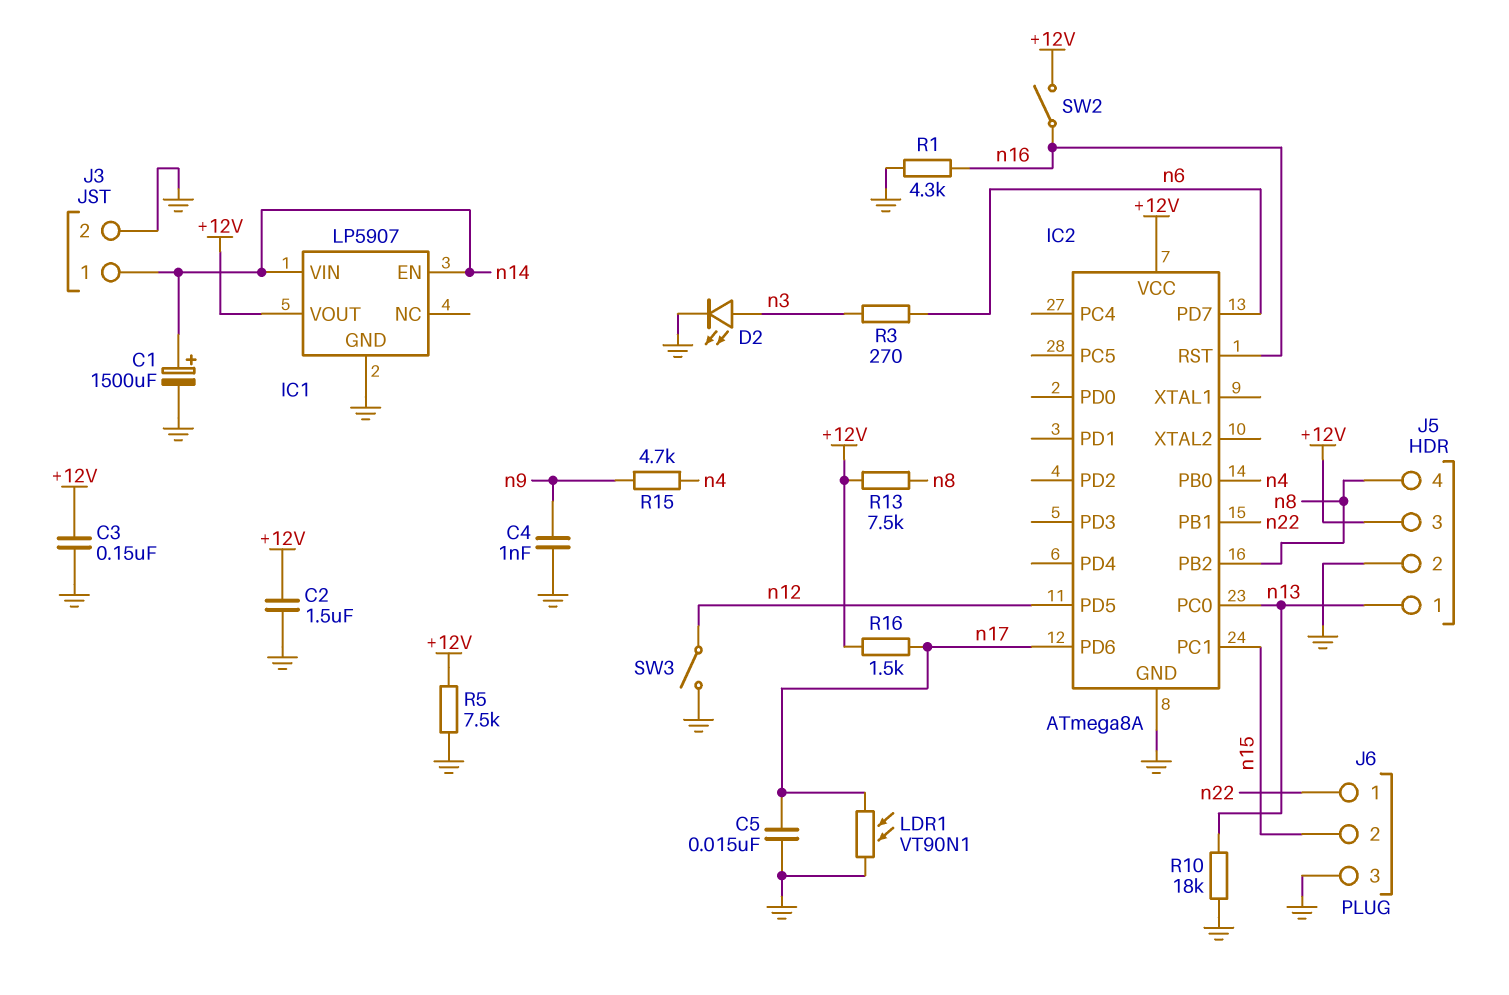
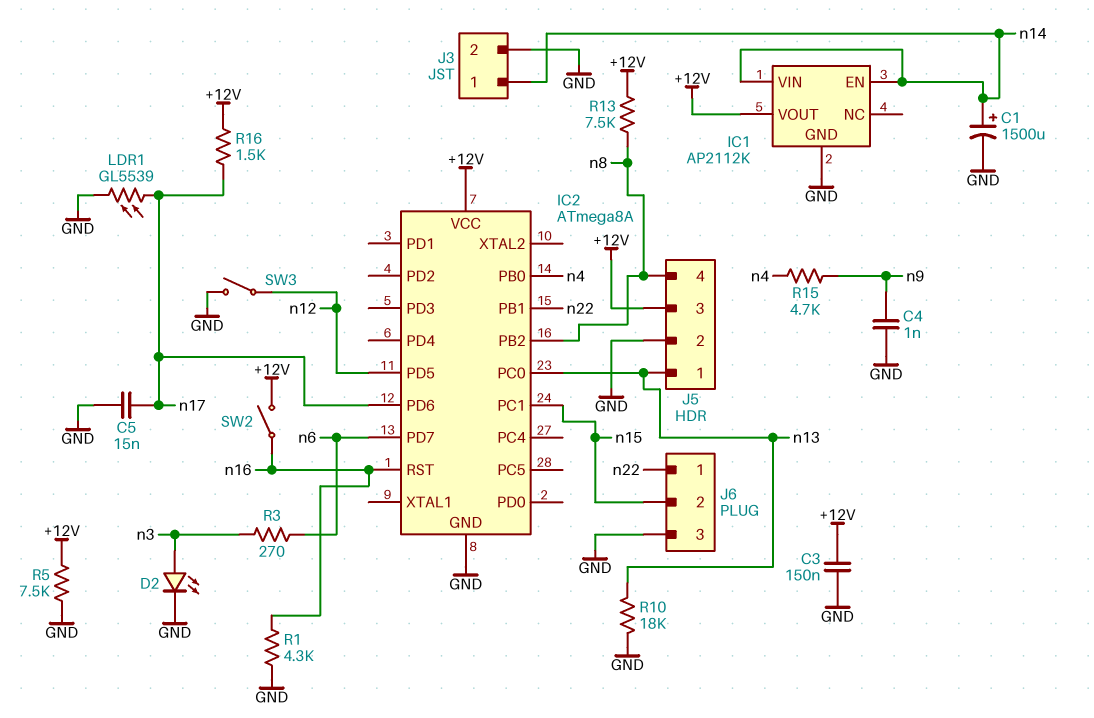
C2: 1.5uF (+12V, GND) -> none
IC1: LP5907 -> AP2112K
LDR1: VT90N1 (GND, n17) -> GL5539 (GND, n17)

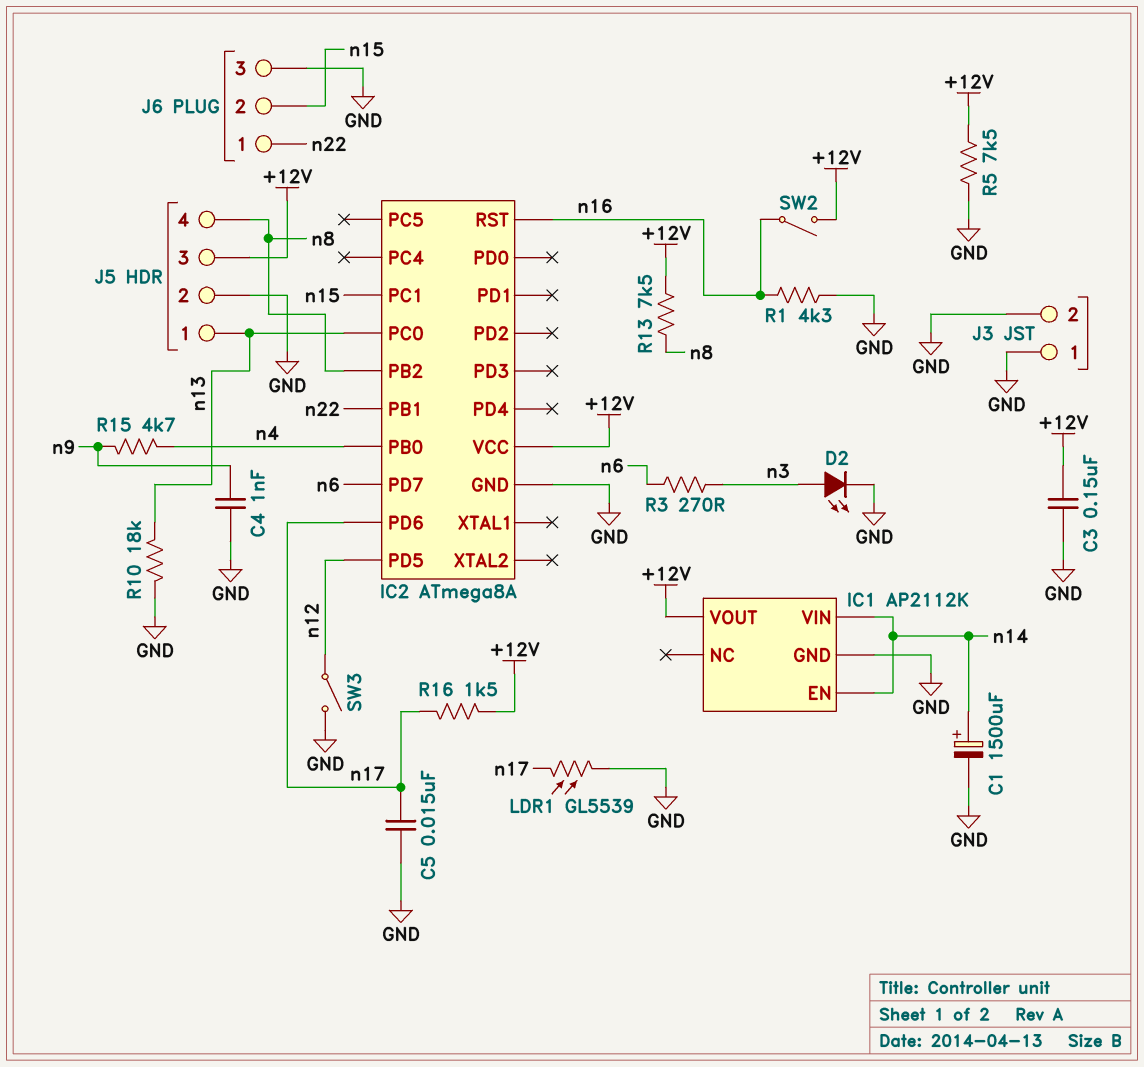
J3 pin 1: n14 -> GND

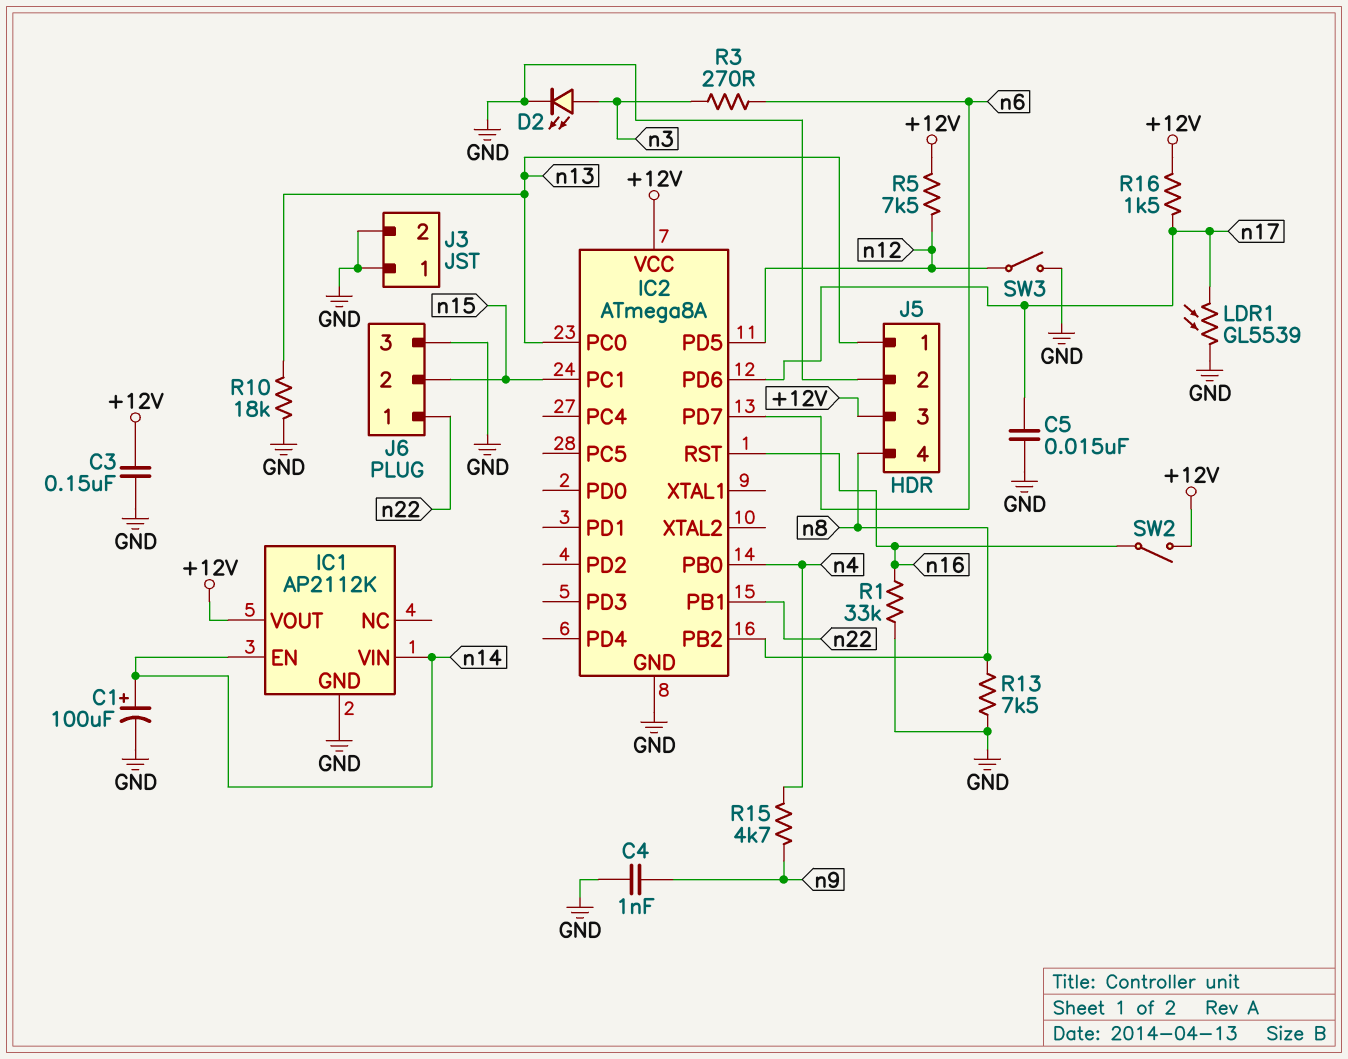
C1: 1500uF (plus n14, minus GND) -> 100uF (plus n14, minus GND)
R1: 4.3k (GND, n16) -> 33k (GND, n16)
R5: 7.5k (+12V, GND) -> 7.5k (+12V, n12)
R13: 7.5k (+12V, n8) -> 7.5k (GND, n8)

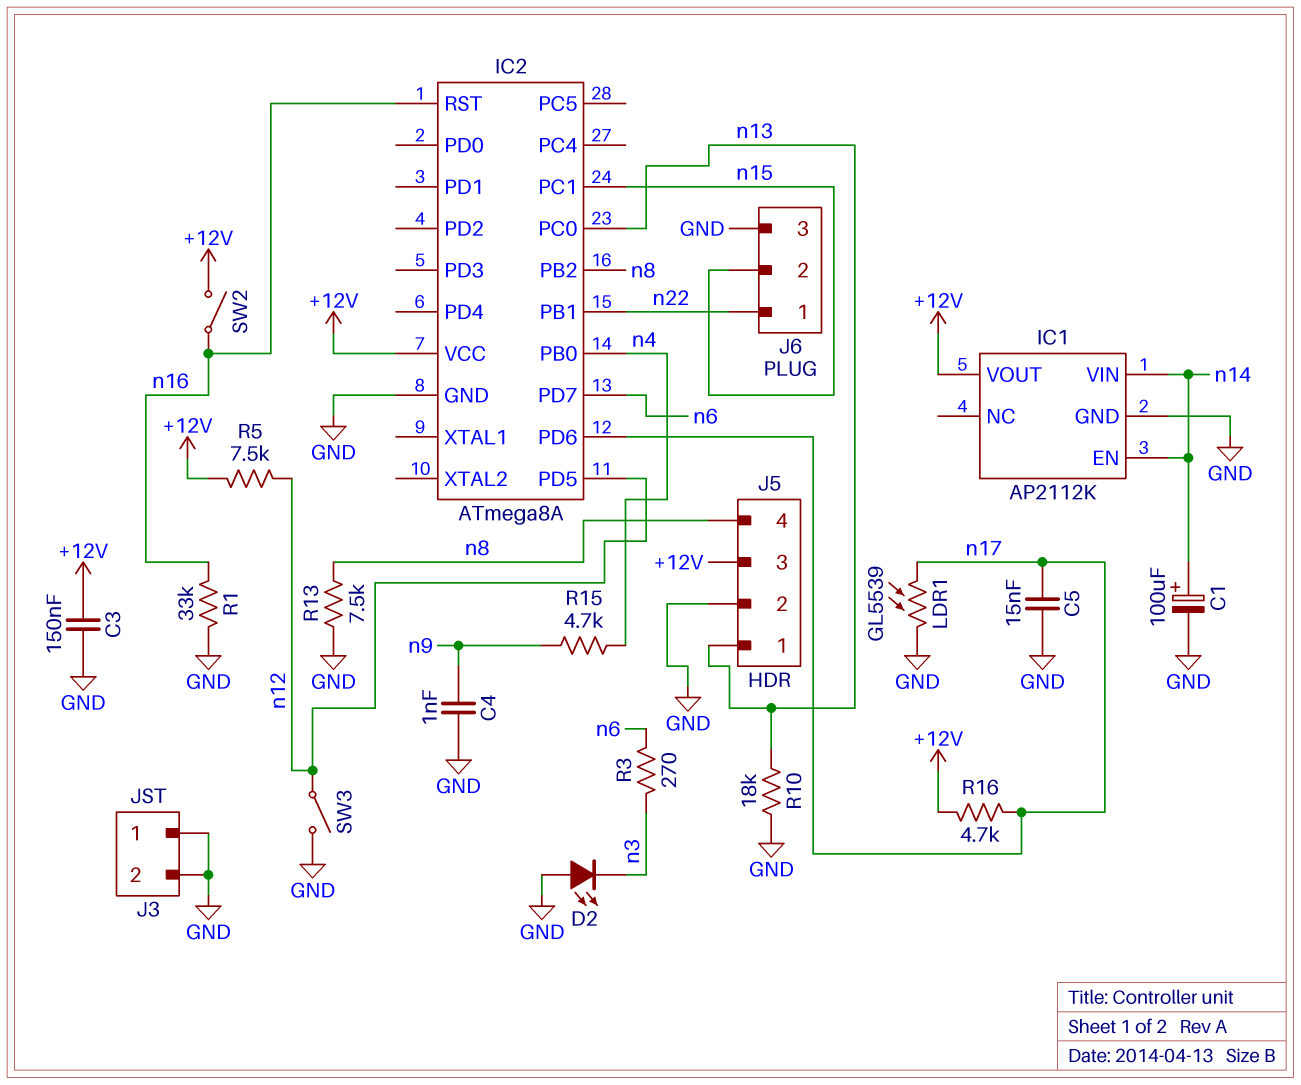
D2: LED (A n3, K GND) -> LED (A GND, K n3)
R16: 1.5k (+12V, n17) -> 4.7k (+12V, n17)

